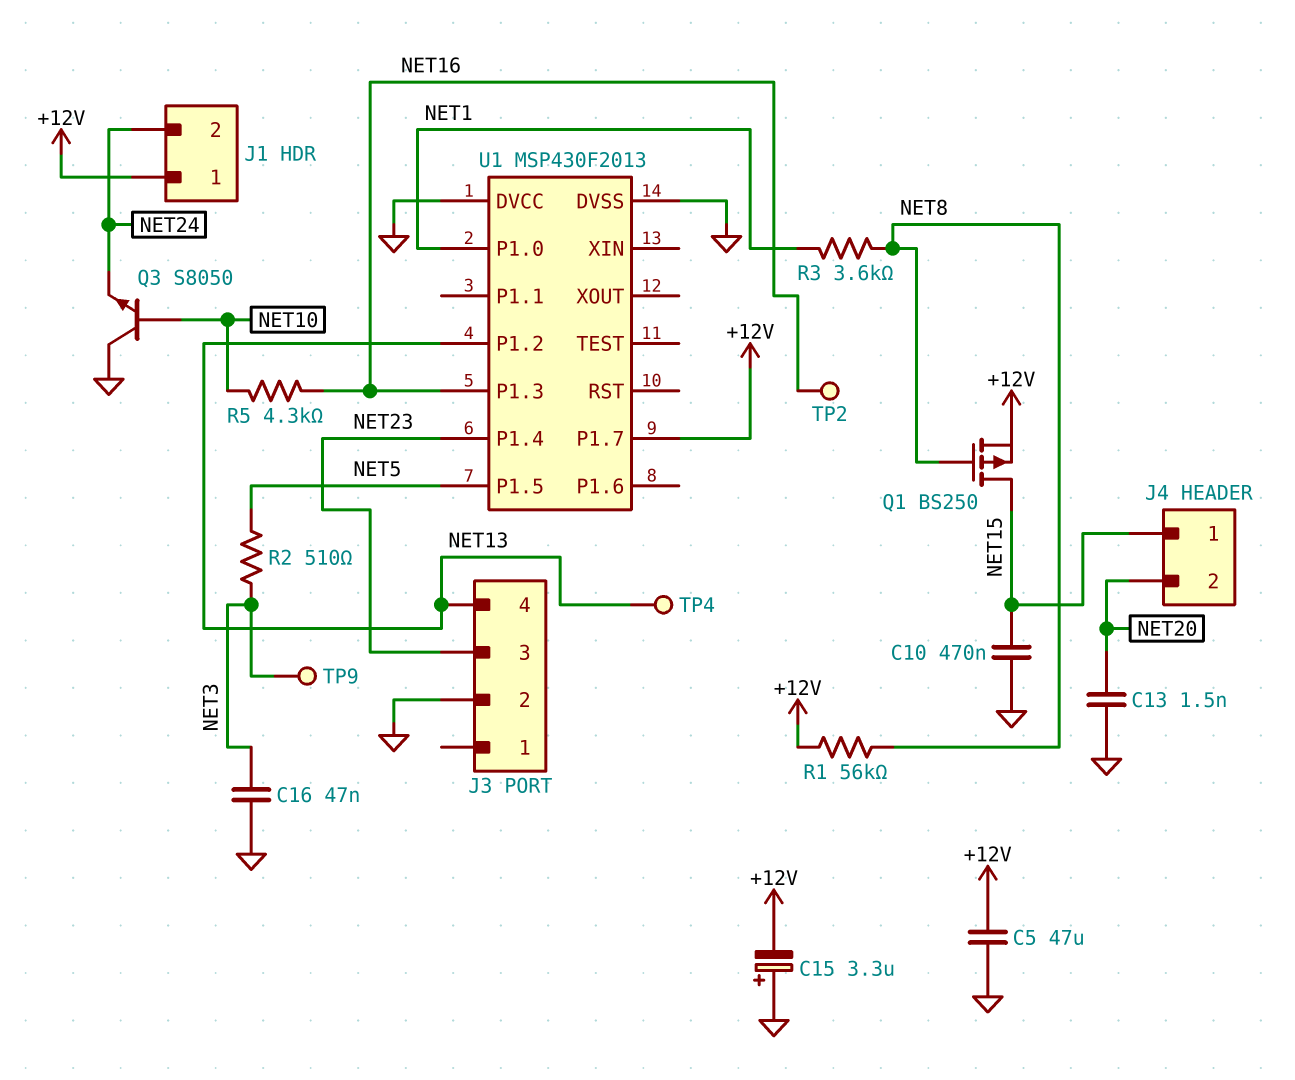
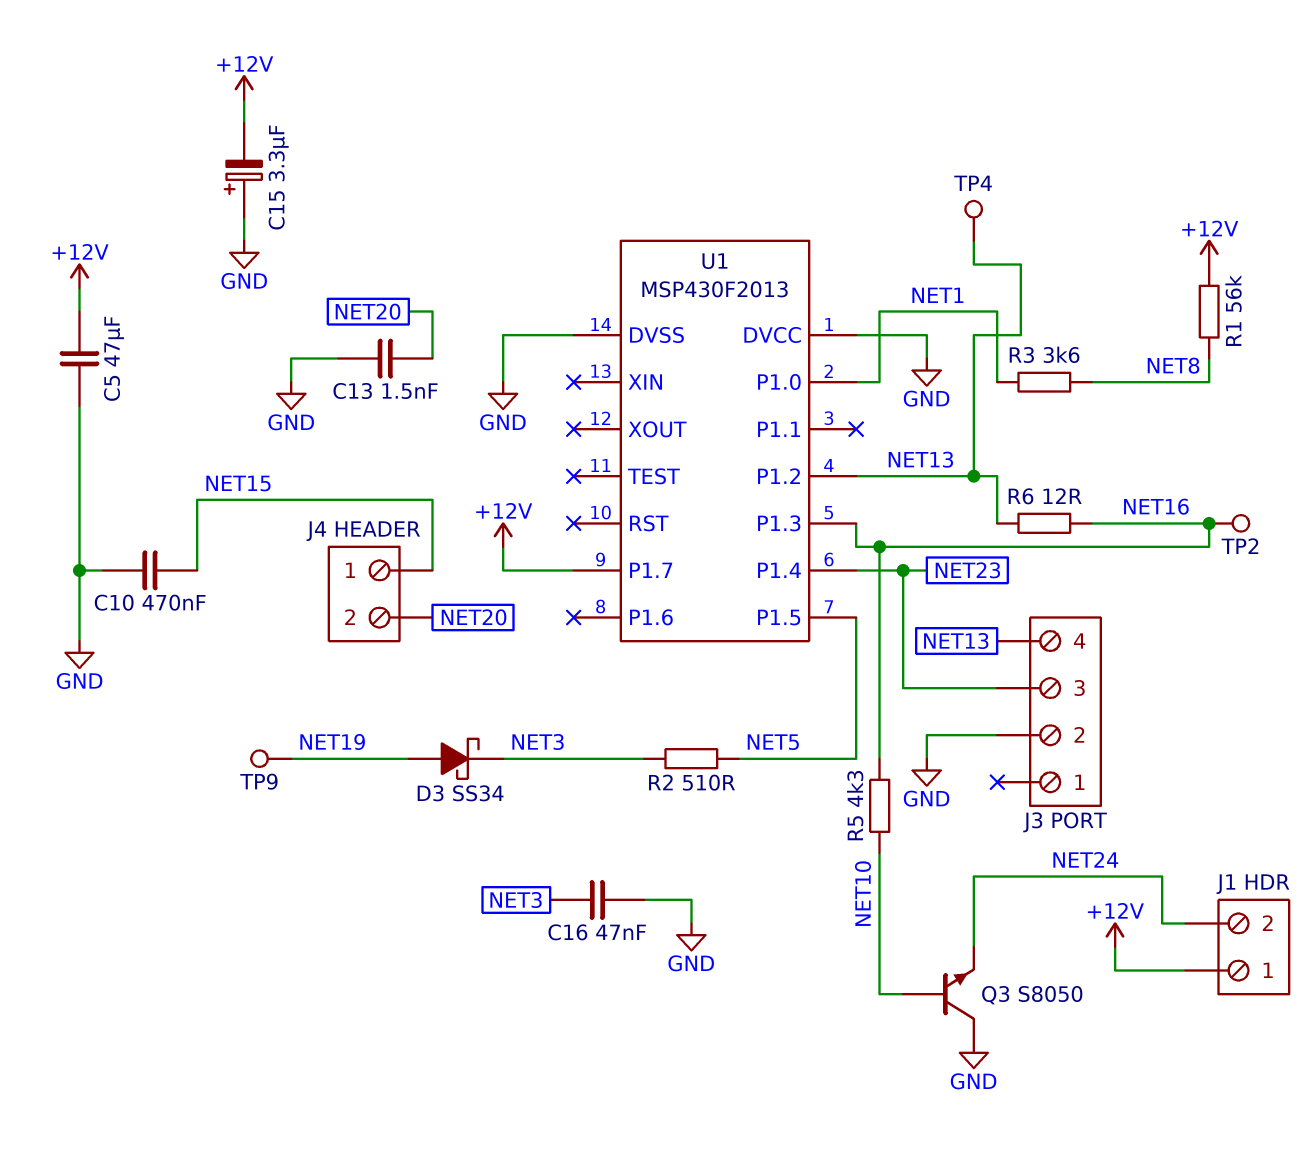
D3: none -> schottky SS34 (A NET19, K NET3)
Q1: PMOS BS250 (G NET8, D NET15, S +12V) -> none
R6: none -> 12 (NET13, NET16)
TP9: test point (NET3) -> test point (NET19)

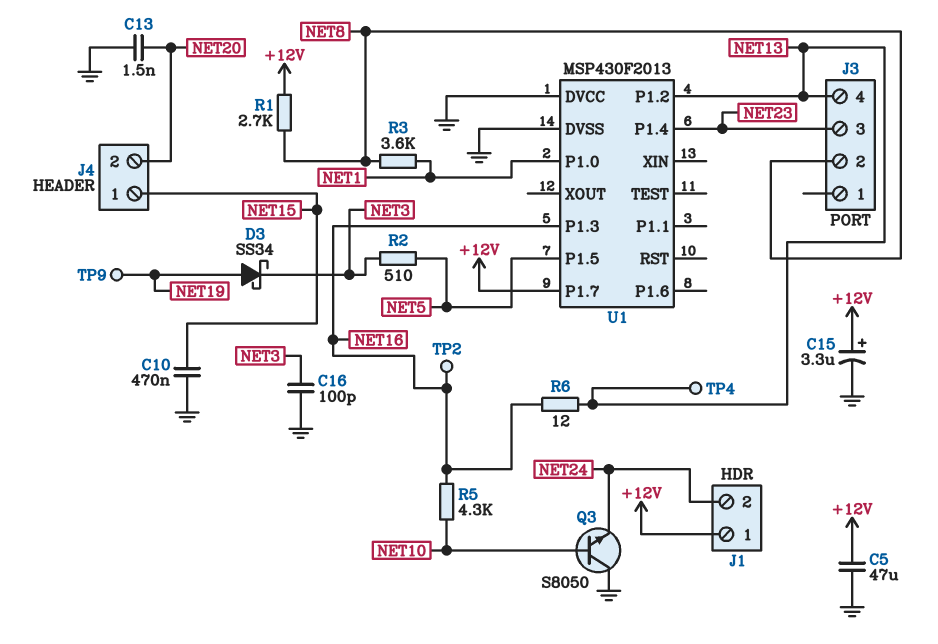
C15: 3.3uF (plus GND, minus +12V) -> 3.3uF (plus +12V, minus GND)
C16: 47nF (GND, NET3) -> 100pF (GND, NET3)
J3 pin 2: GND -> NET8
R1: 56k (+12V, NET8) -> 2.7k (+12V, NET8)

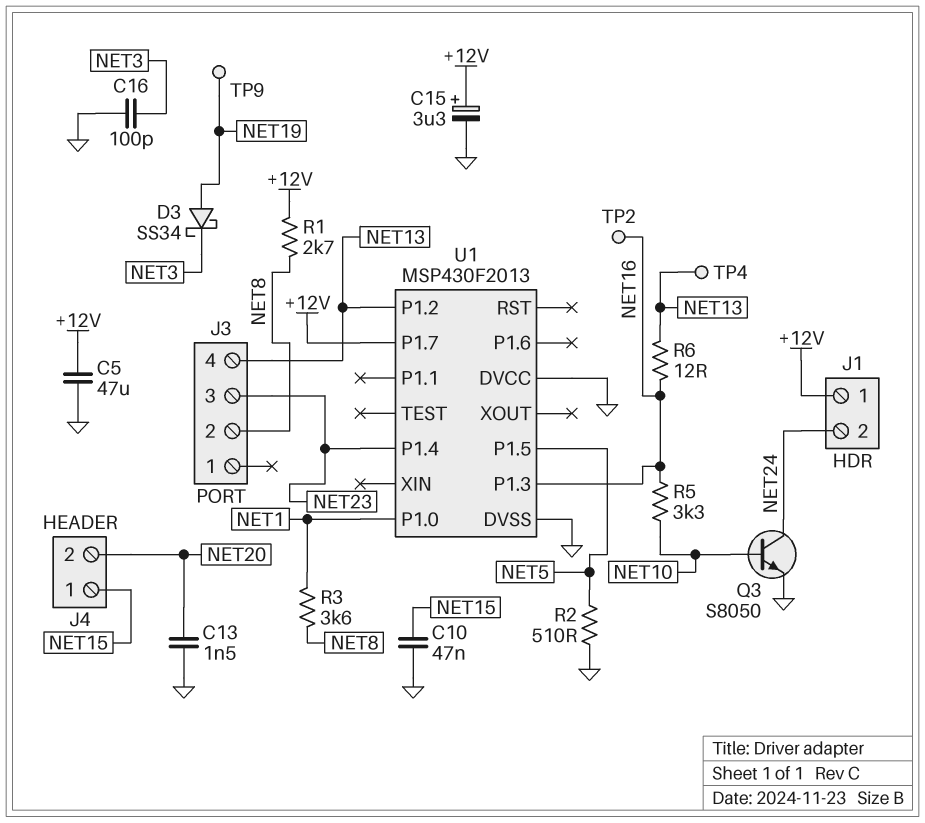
C10: 470nF (GND, NET15) -> 47nF (GND, NET15)
Q3: NPN S8050 (B NET10, C GND, E NET24) -> NPN S8050 (B NET10, C NET24, E GND)
R2: 510 (NET3, NET5) -> 510 (GND, NET5)
R5: 4.3k (NET10, NET16) -> 3.3k (NET10, NET16)

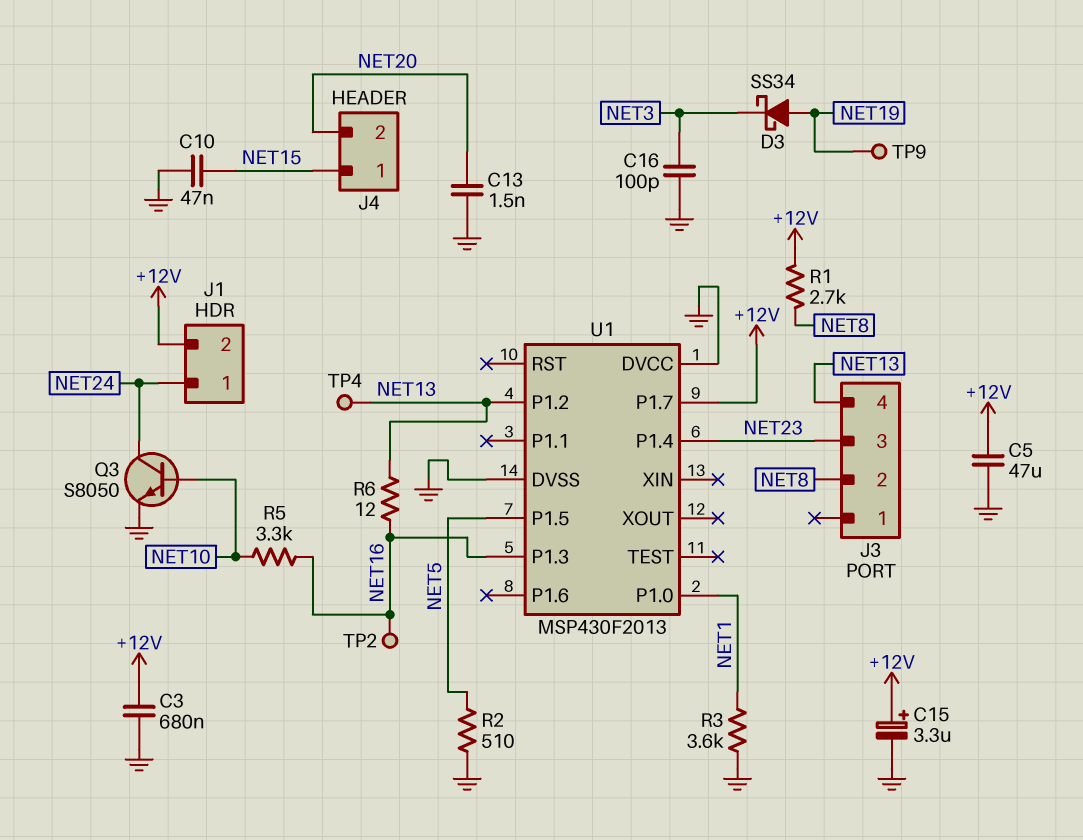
C3: none -> 680nF (+12V, GND)
J1 pin 1: +12V -> NET24
J1 pin 2: NET24 -> +12V
R3: 3.6k (NET1, NET8) -> 3.6k (GND, NET1)

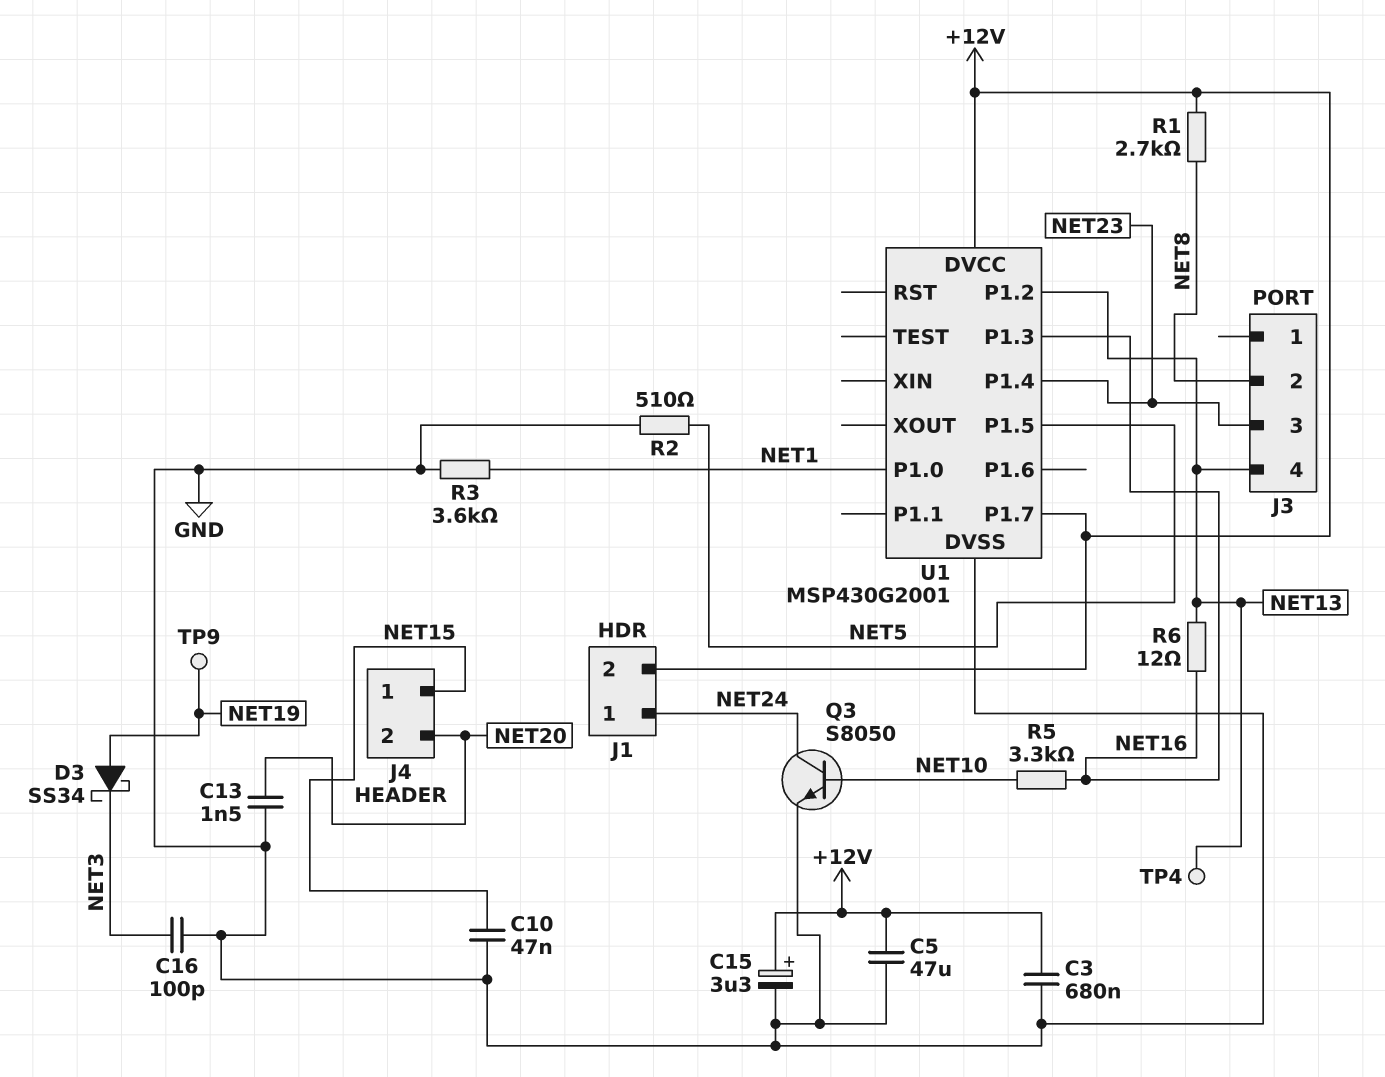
TP2: test point (NET16) -> none
U1: MSP430F2013 -> MSP430G2001
U1 pin DVCC: GND -> +12V

